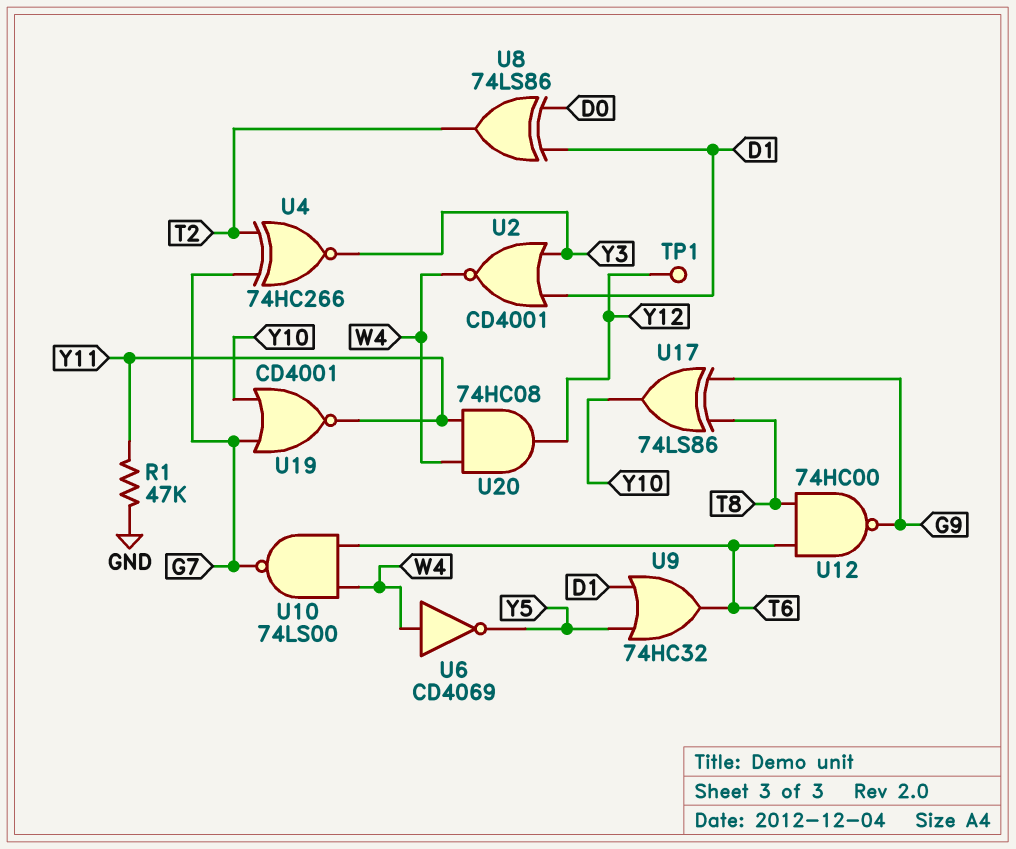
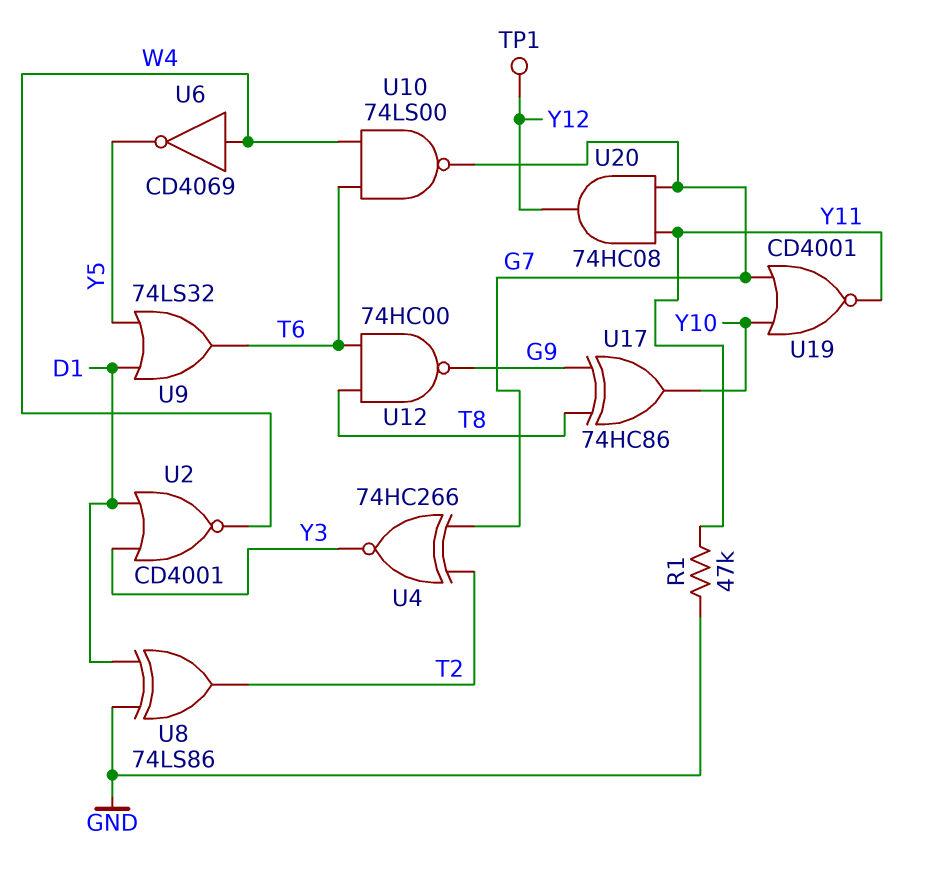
U8: XOR 74LS86 (in D0, in D1, out T2) -> XOR 74LS86 (in D1, in GND, out T2)
U9: OR 74HC32 (in D1, in Y5, out T6) -> OR 74LS32 (in D1, in Y5, out T6)
U17: XOR 74LS86 (in G9, in T8, out Y10) -> XOR 74HC86 (in G9, in T8, out Y10)
U20: AND 74HC08 (in W4, in Y11, out Y12) -> AND 74HC08 (in G7, in Y11, out Y12)

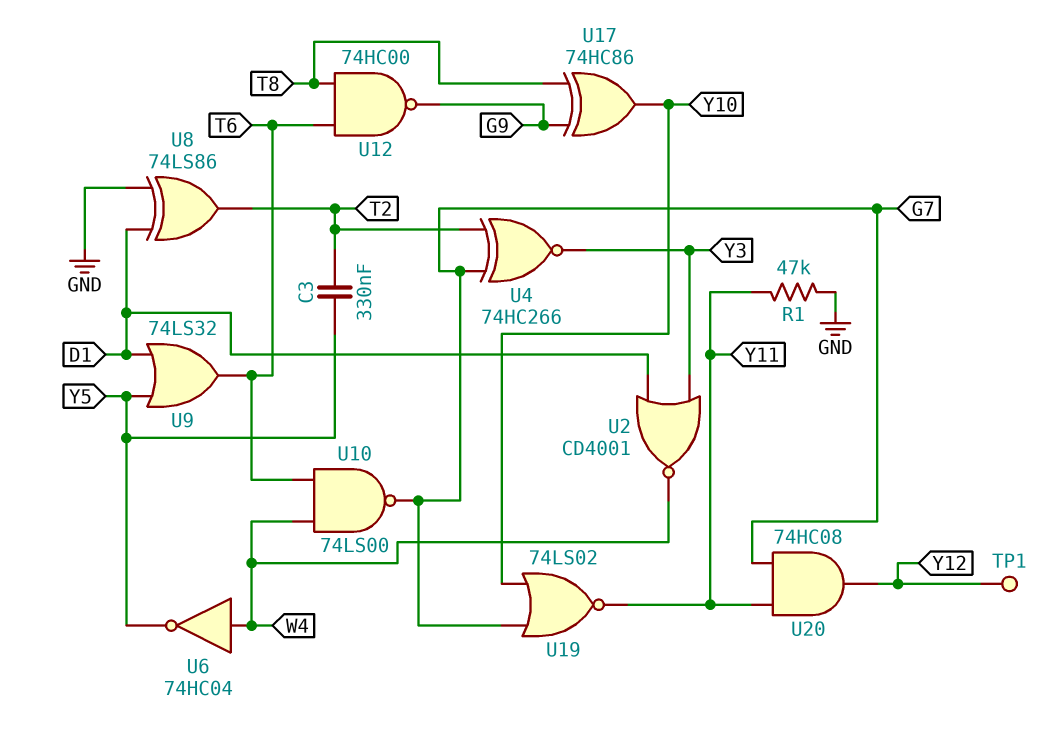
C3: none -> 330nF (T2, Y5)
U6: NOT CD4069 (in W4, out Y5) -> NOT 74HC04 (in W4, out Y5)
U19: NOR CD4001 (in G7, in Y10, out Y11) -> NOR 74LS02 (in G7, in Y10, out Y11)

